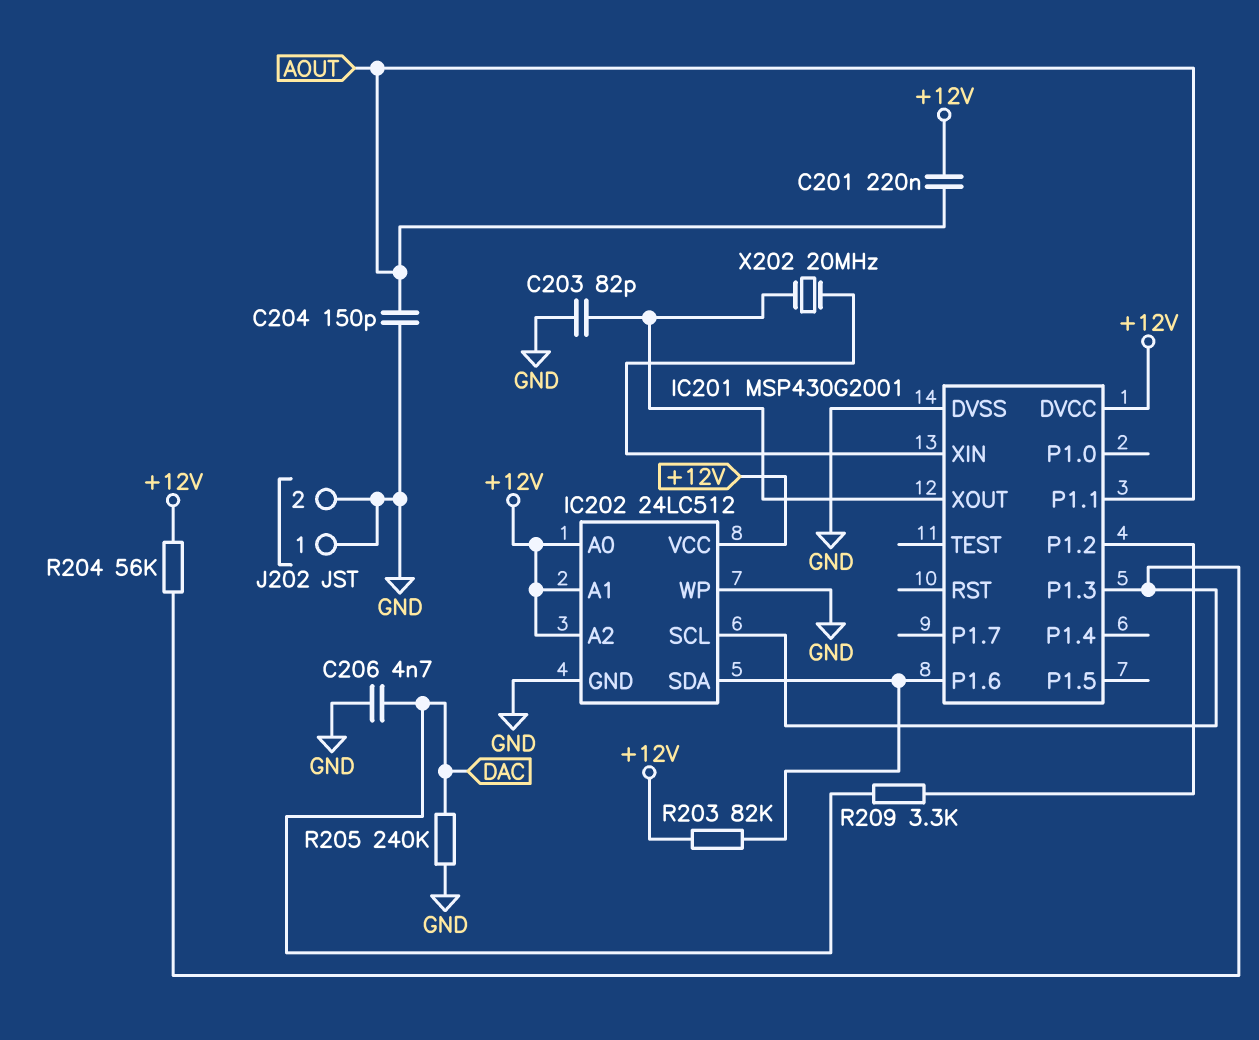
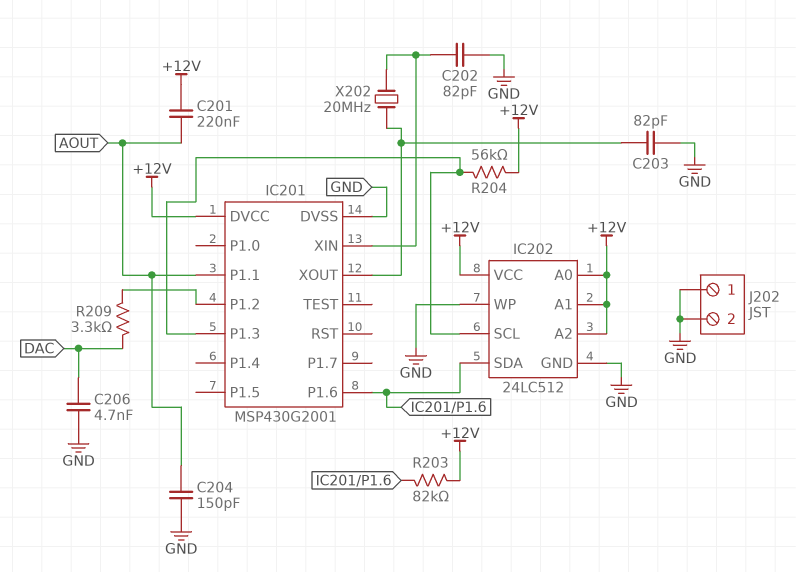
C202: none -> 82pF (GND, IC201/XIN)
R205: 240k (DAC, GND) -> none

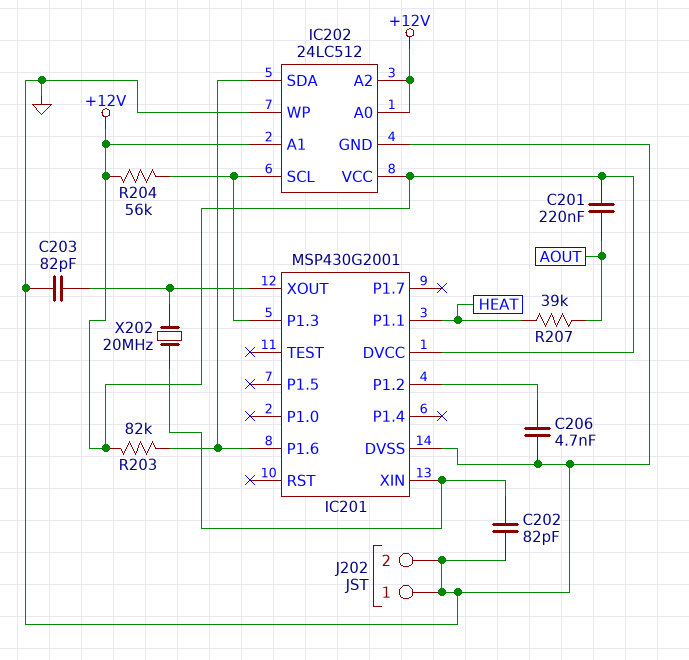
C204: 150pF (AOUT, GND) -> none
C206: 4.7nF (DAC, GND) -> 4.7nF (GND, IC201/P1.2)
IC201 pin P1.1: AOUT -> HEAT
R207: none -> 39k (AOUT, HEAT)
R209: 3.3k (DAC, IC201/P1.2) -> none

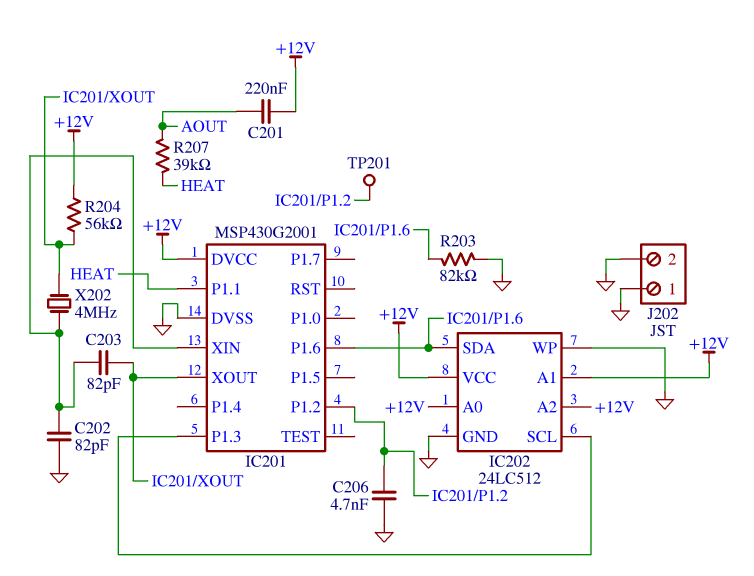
C203: 82pF (GND, IC201/XOUT) -> 82pF (IC201/XIN, IC201/XOUT)
R203: 82k (+12V, IC201/P1.6) -> 82k (GND, IC201/P1.6)
R204: 56k (+12V, IC201/P1.3) -> 56k (+12V, IC201/XOUT)
TP201: none -> test point (IC201/P1.2)
X202: 20MHz (IC201/XIN, IC201/XOUT) -> 4MHz (IC201/XIN, IC201/XOUT)

